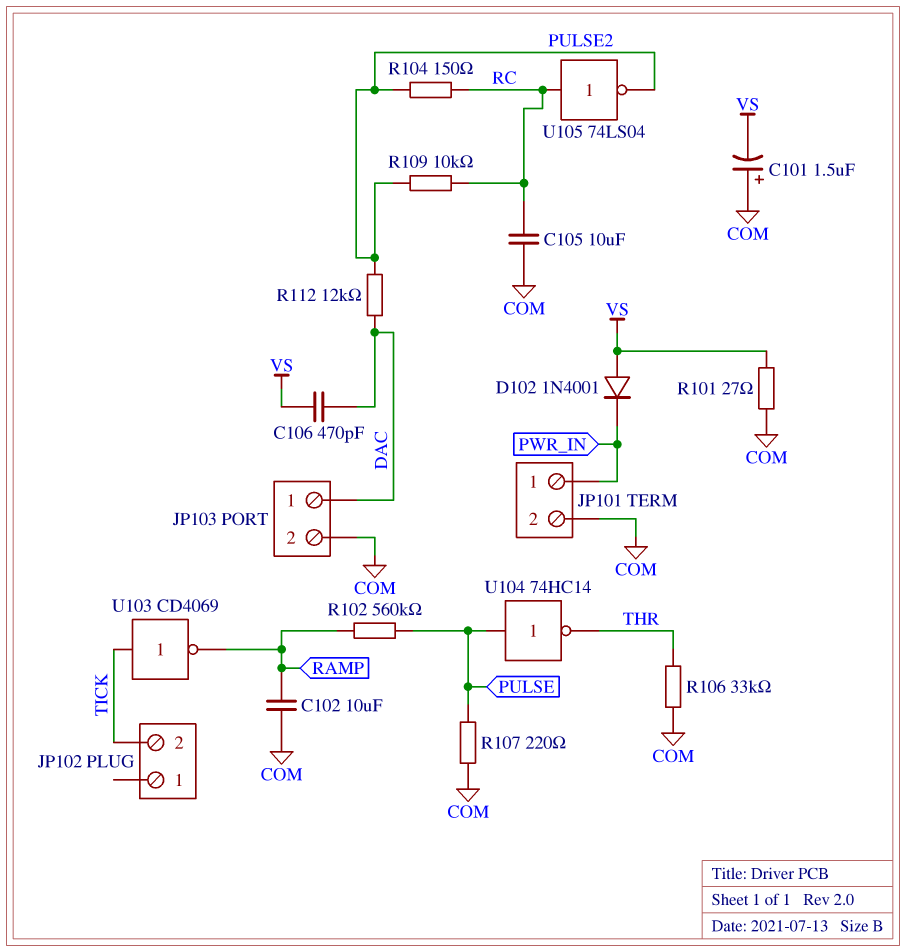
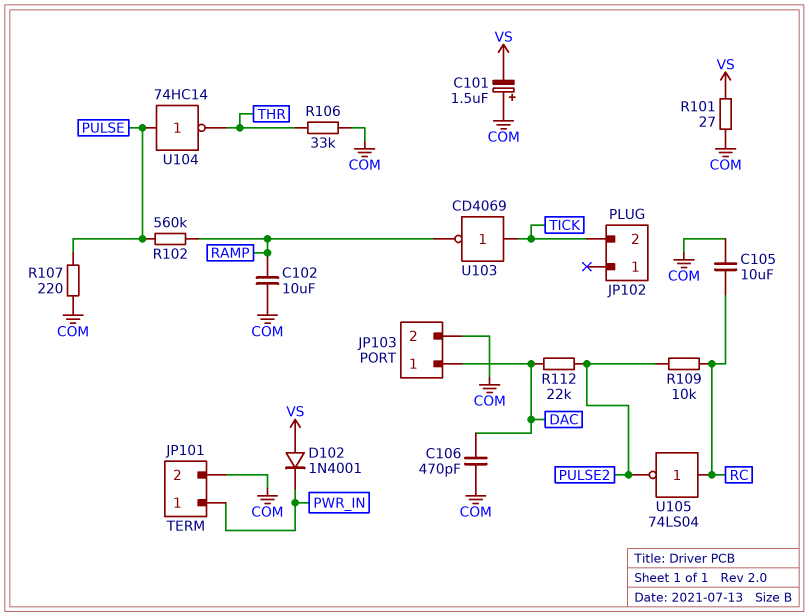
C106: 470pF (DAC, VS) -> 470pF (COM, DAC)
R104: 150 (PULSE2, RC) -> none
R112: 12k (DAC, PULSE2) -> 22k (DAC, PULSE2)

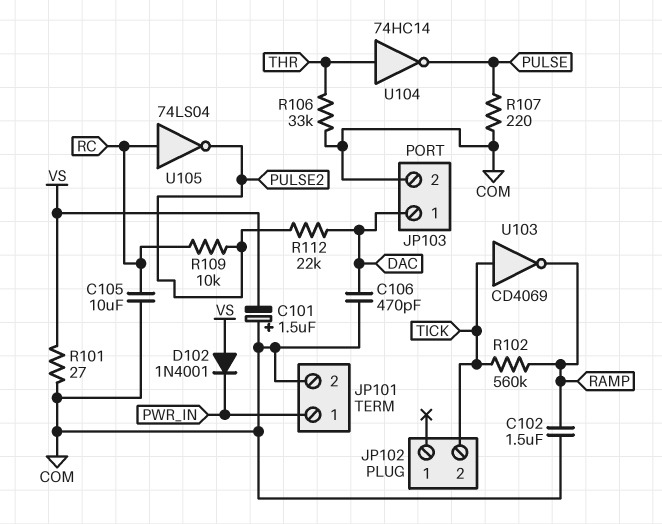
C102: 10uF (COM, RAMP) -> 1.5uF (COM, RAMP)
R102: 560k (PULSE, RAMP) -> 560k (RAMP, TICK)
U104: NOT 74HC14 (in PULSE, out THR) -> NOT 74HC14 (in THR, out PULSE)

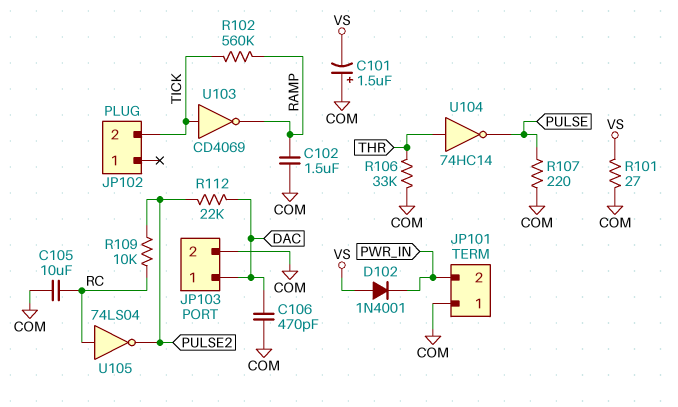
JP101 pin 1: PWR_IN -> COM
JP101 pin 2: COM -> PWR_IN

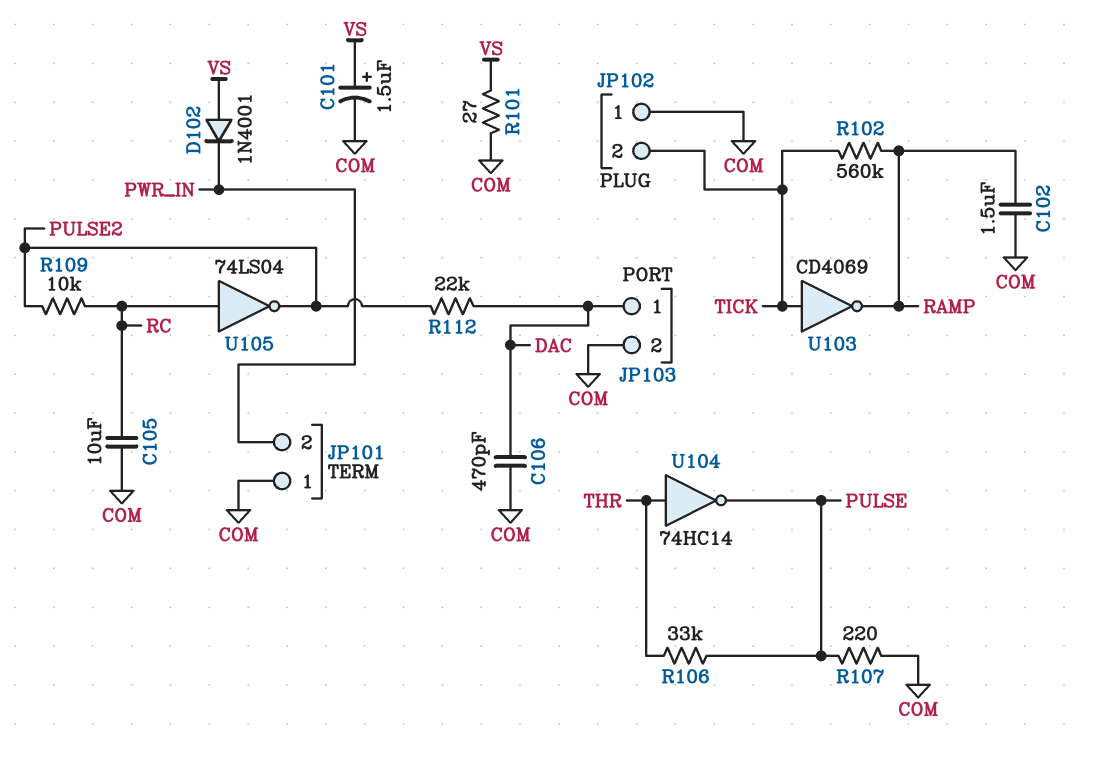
C101: 1.5uF (plus COM, minus VS) -> 1.5uF (plus VS, minus COM)
JP102 pin 1: none -> COM
R106: 33k (COM, THR) -> 33k (PULSE, THR)

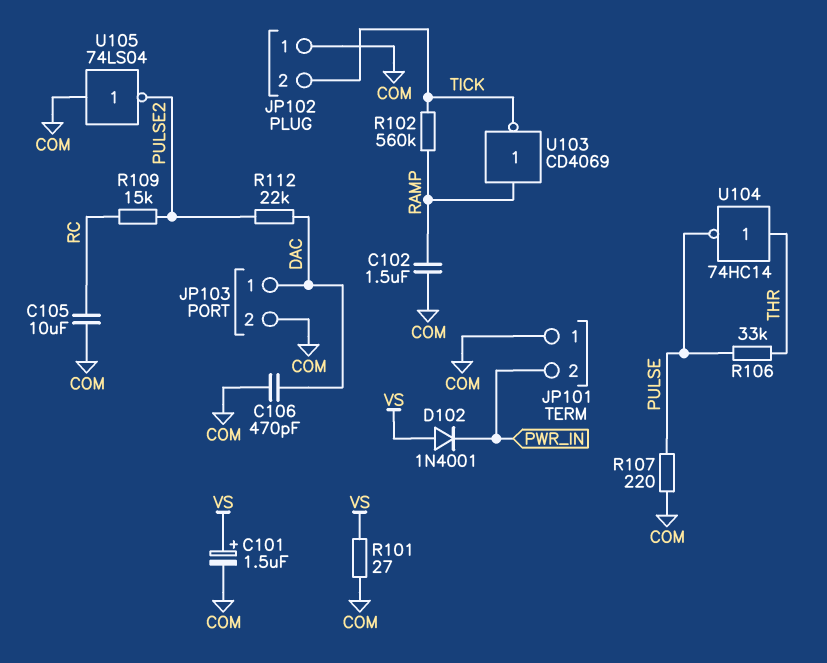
R109: 10k (PULSE2, RC) -> 15k (PULSE2, RC)
U103: NOT CD4069 (in TICK, out RAMP) -> NOT CD4069 (in RAMP, out TICK)
U105: NOT 74LS04 (in RC, out PULSE2) -> NOT 74LS04 (in COM, out PULSE2)

